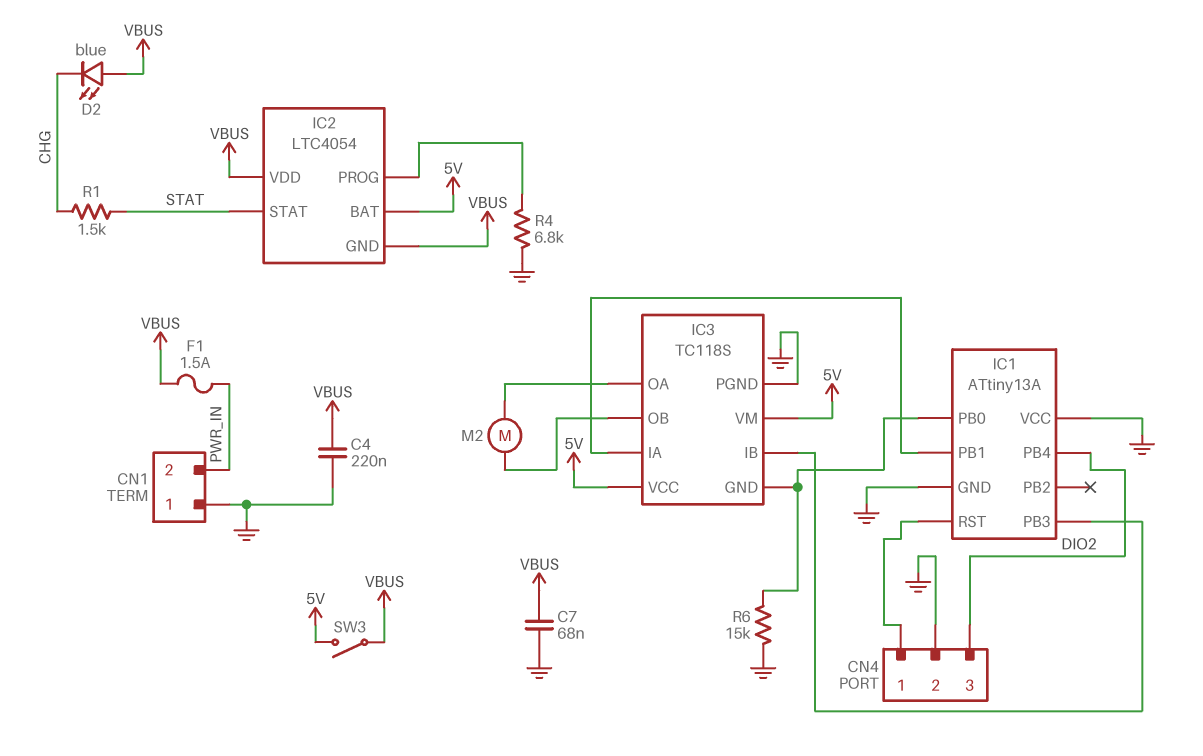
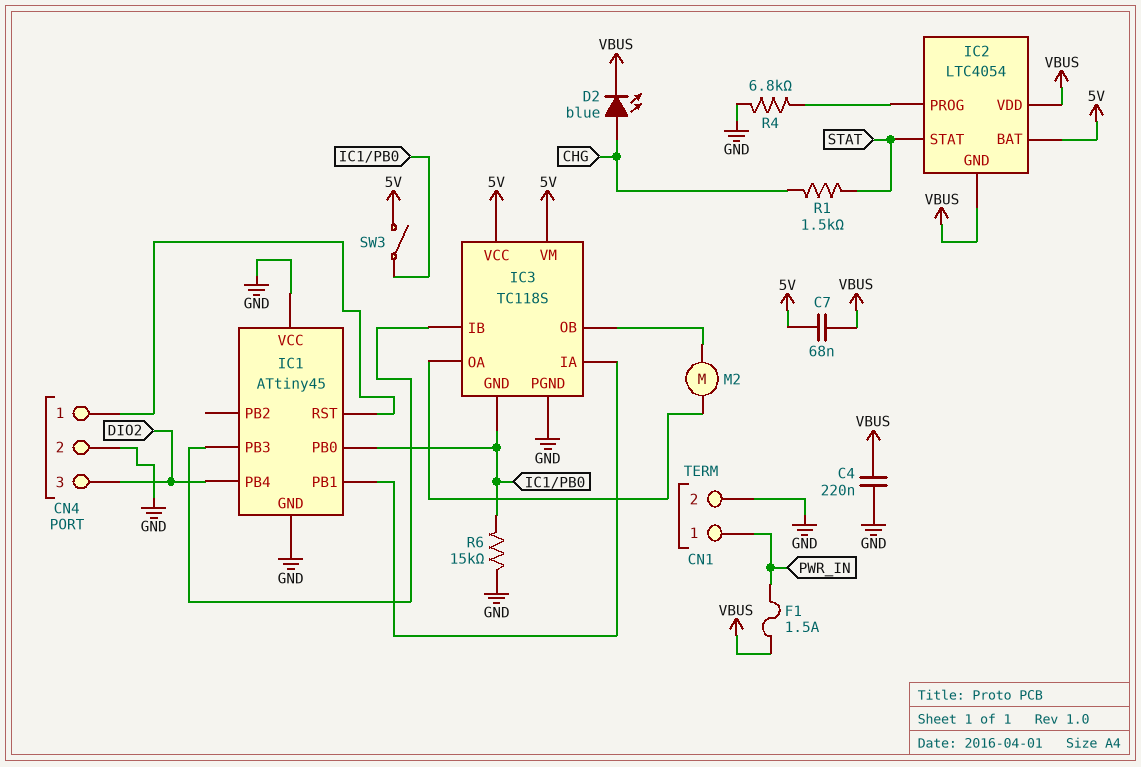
C7: 68nF (GND, VBUS) -> 68nF (5V, VBUS)
CN1 pin 1: GND -> PWR_IN
CN1 pin 2: PWR_IN -> GND
D2: LED blue (A VBUS, K CHG) -> LED blue (A CHG, K VBUS)
IC1: ATtiny13A -> ATtiny45
SW3: switch (5V, VBUS) -> switch (5V, IC1/PB0)

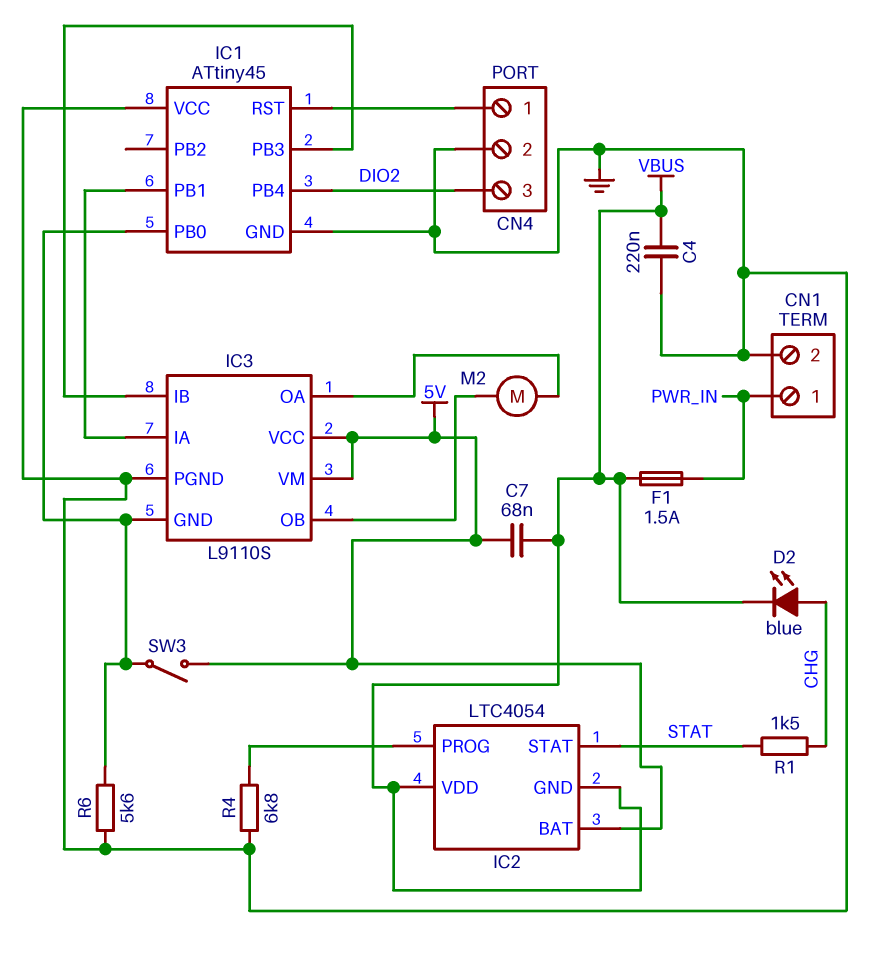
IC3: TC118S -> L9110S
R6: 15k (GND, IC1/PB0) -> 5.6k (GND, IC1/PB0)

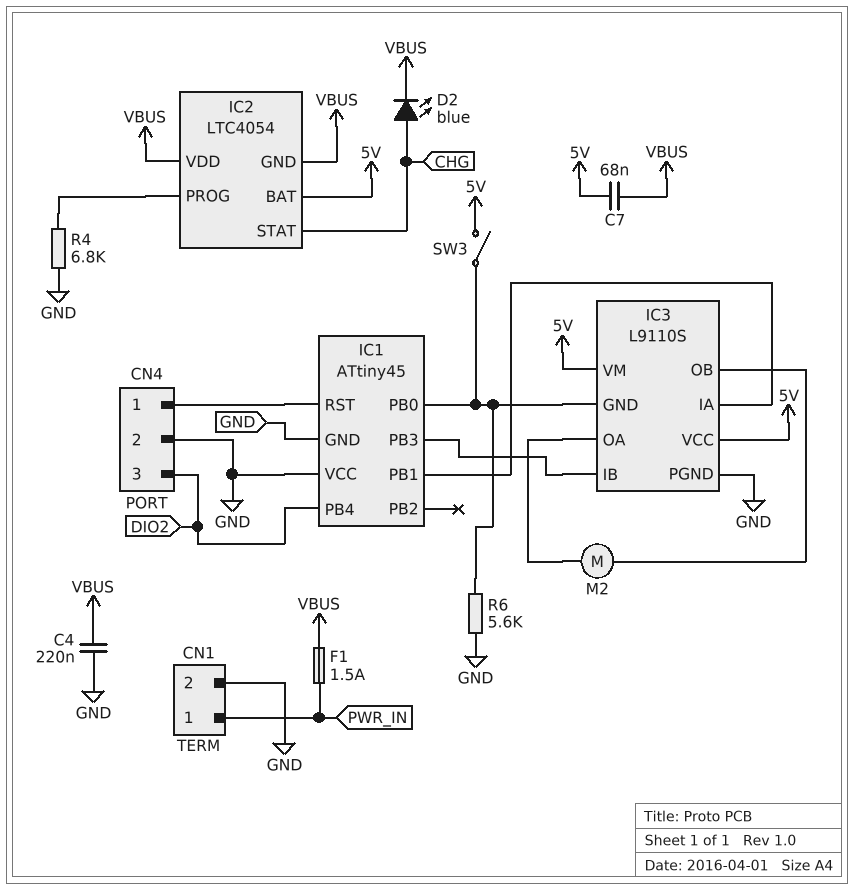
IC2 pin STAT: STAT -> CHG
R1: 1.5k (CHG, STAT) -> none

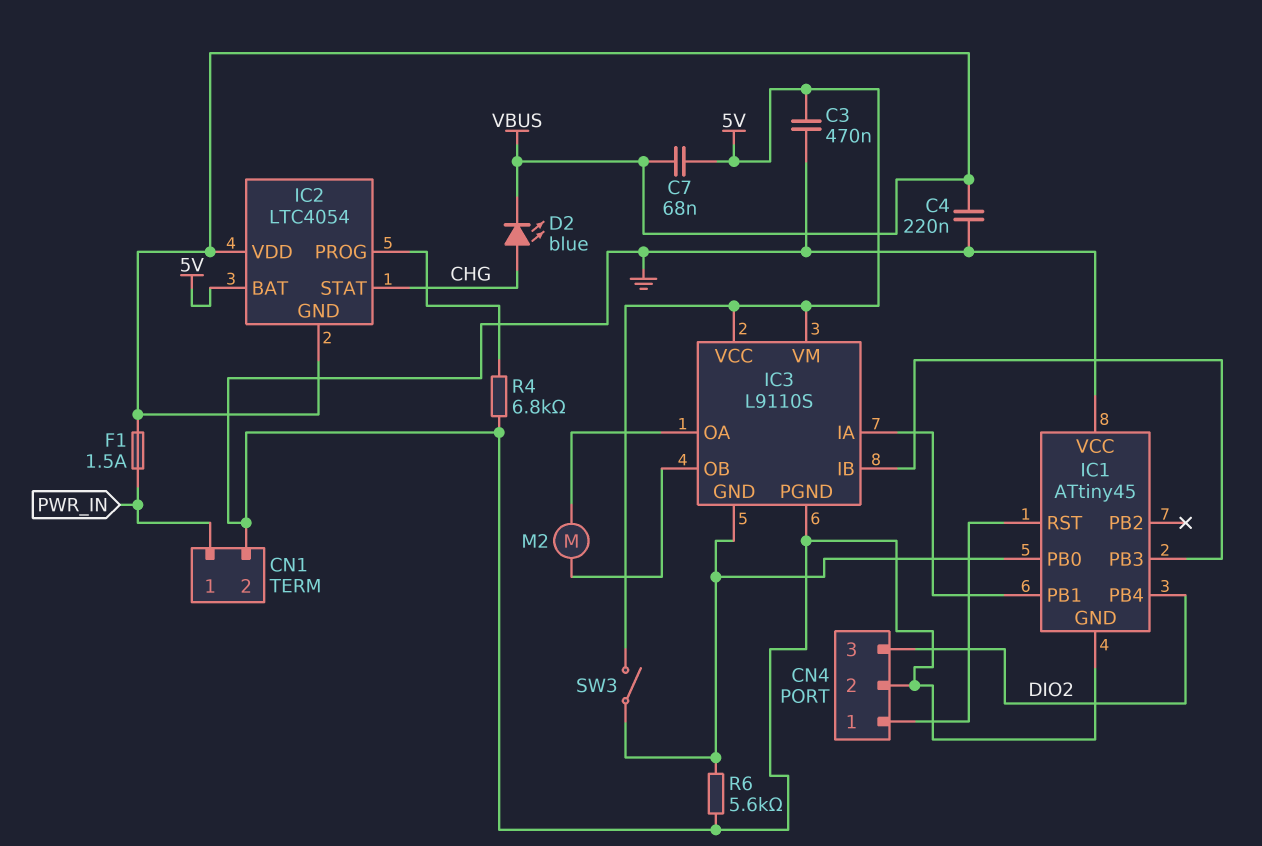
C3: none -> 470nF (5V, GND)

